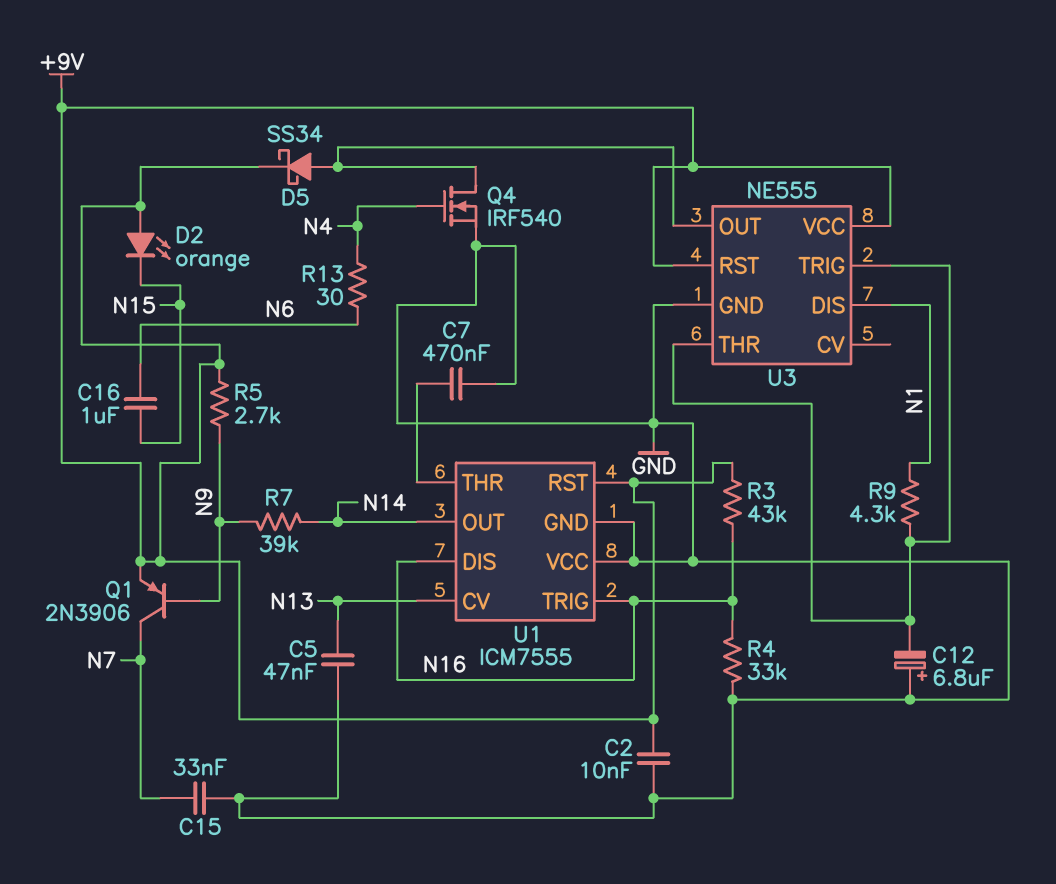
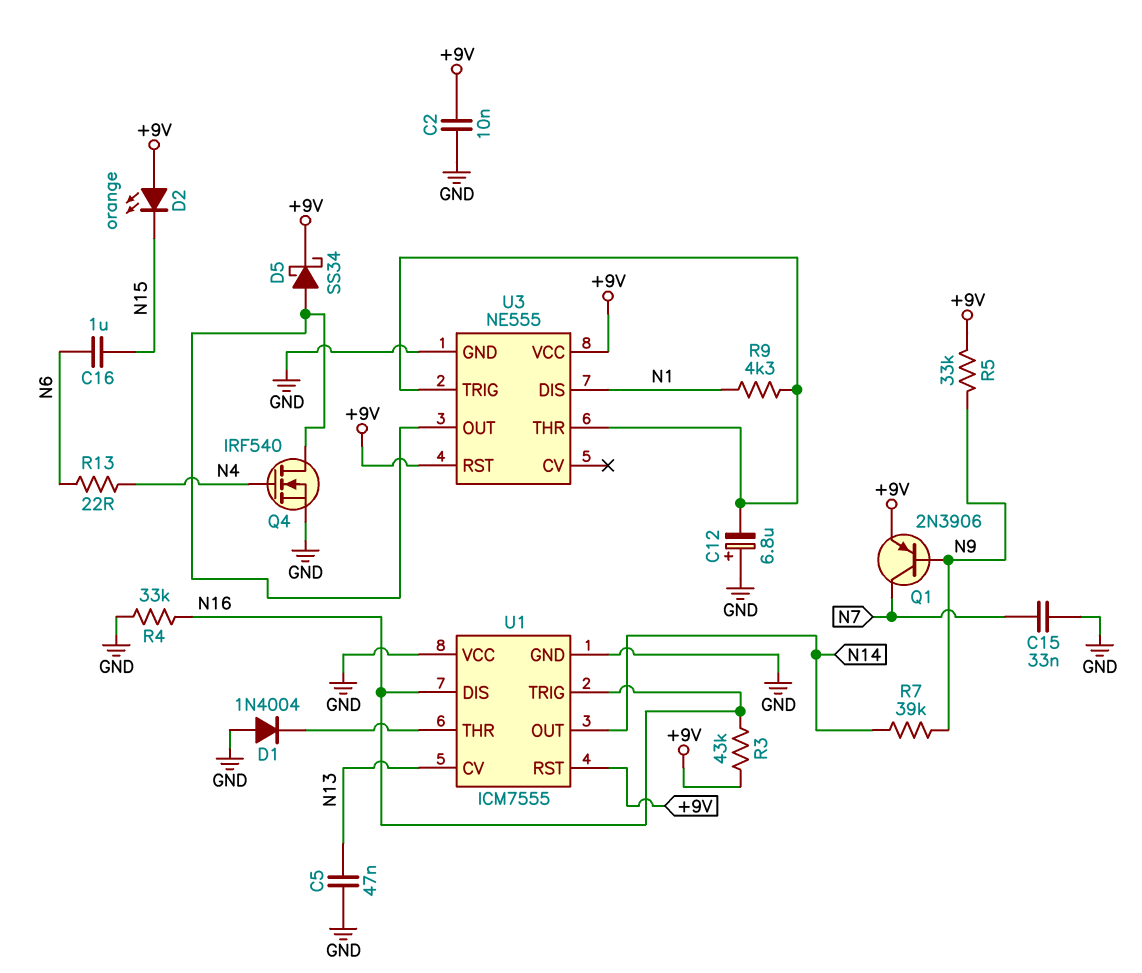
C7: 470nF (GND, U1/THR) -> none
D1: none -> diode 1N4004 (A GND, K U1/THR)
R5: 2.7k (+9V, N9) -> 33k (+9V, N9)
R13: 30 (N4, N6) -> 22 (N4, N6)

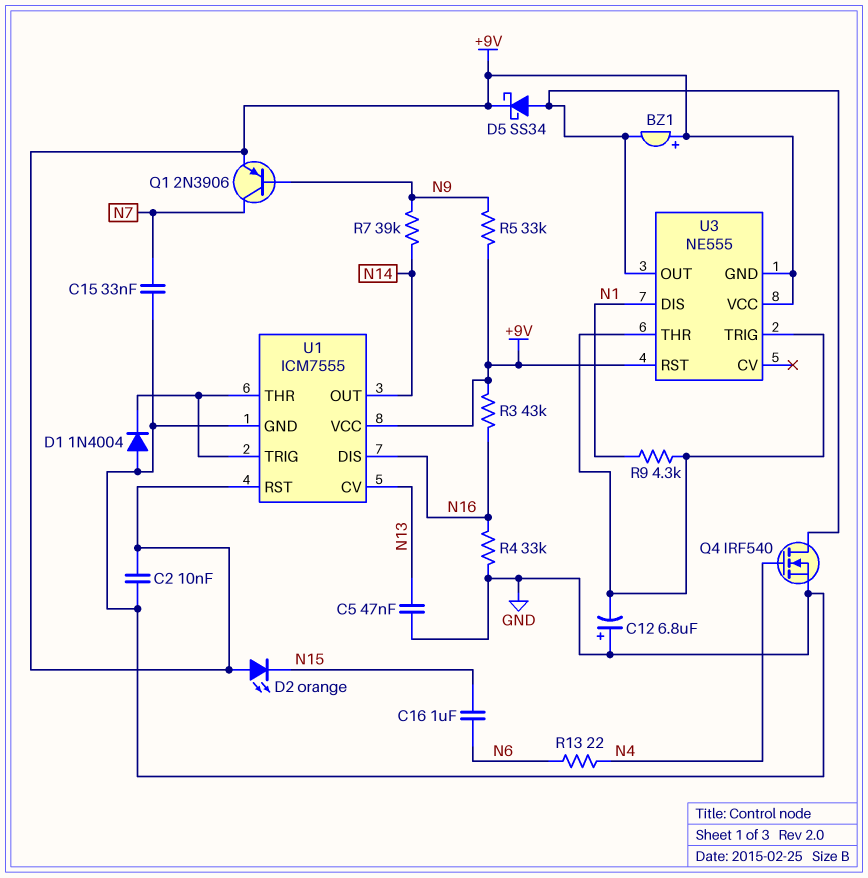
BZ1: none -> buzzer (plus +9V, minus U3/OUT)
U1 pin TRIG: N16 -> U1/THR
U1 pin VCC: GND -> +9V
U3 pin GND: GND -> +9V

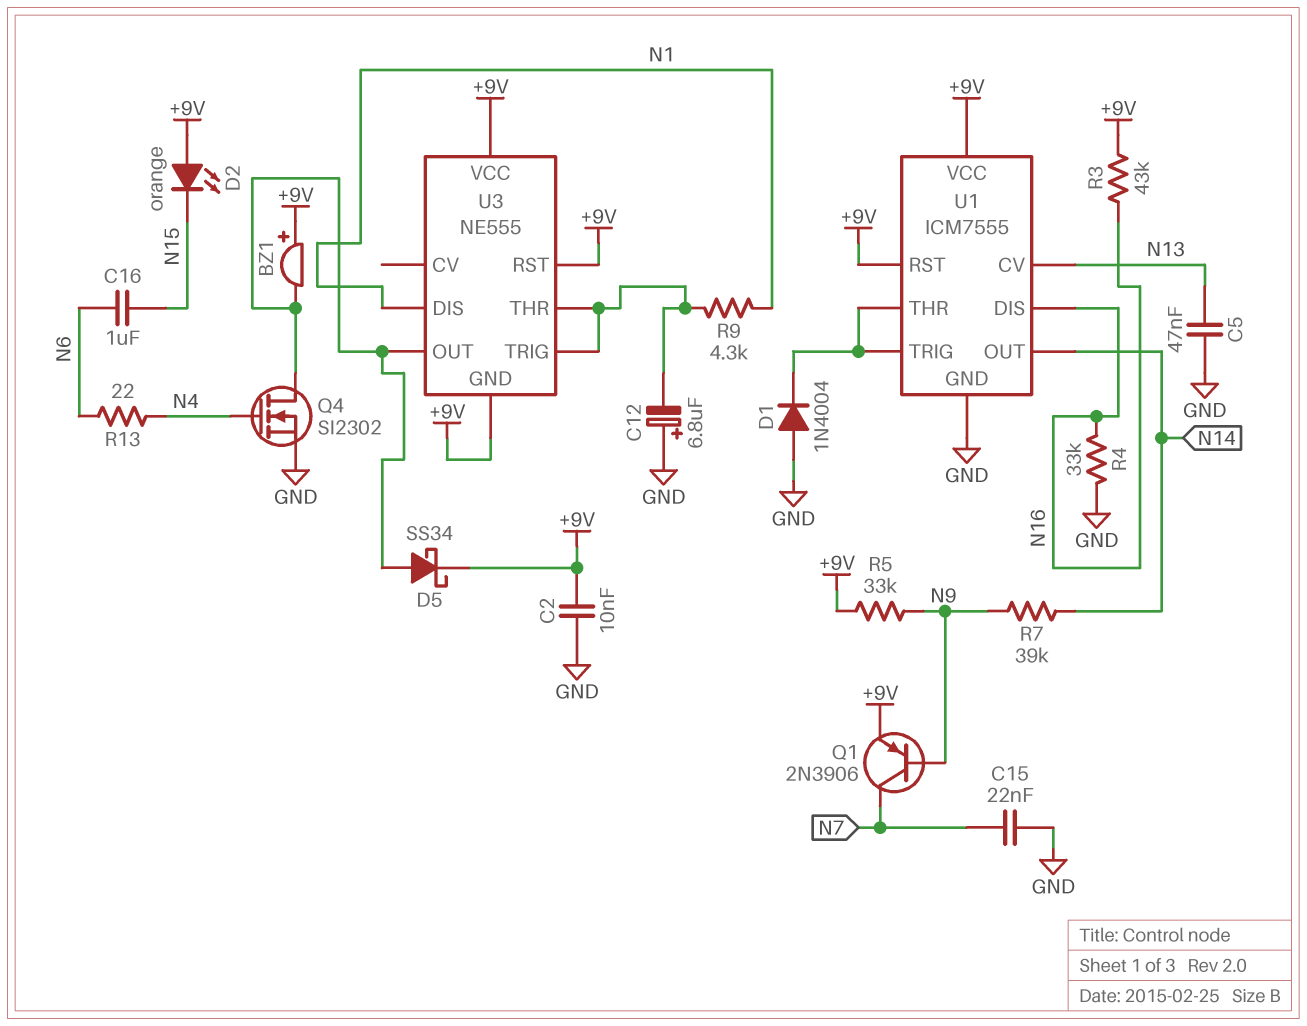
C15: 33nF (GND, N7) -> 22nF (GND, N7)
Q4: NMOS IRF540 (G N4, D U3/OUT, S GND) -> NMOS SI2302 (G N4, D U3/OUT, S GND)

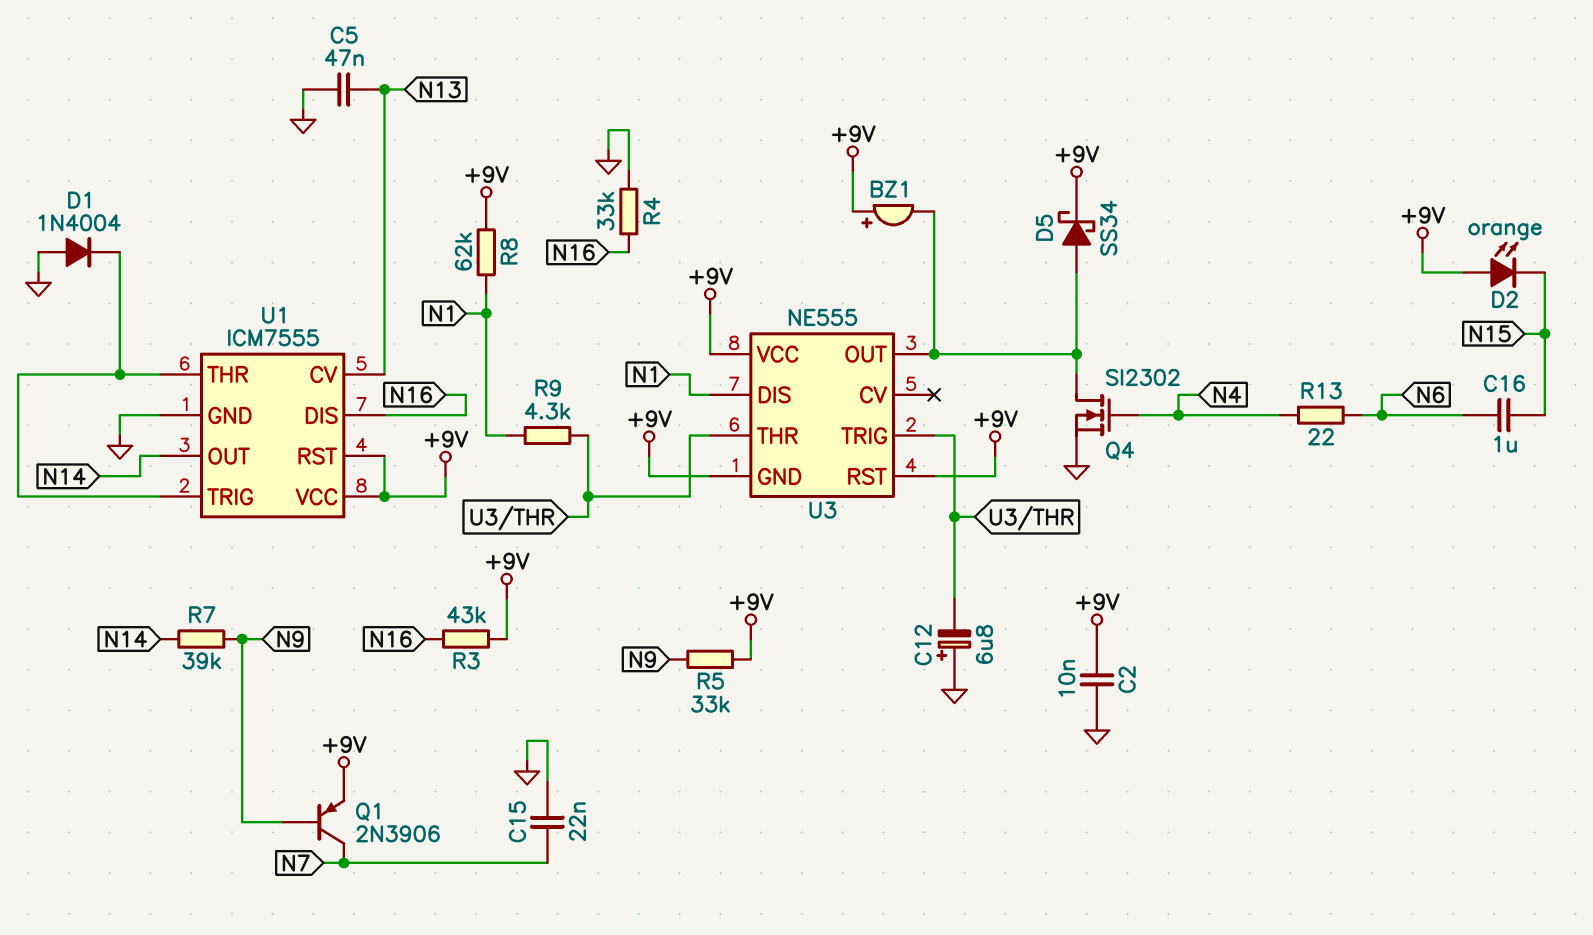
R8: none -> 62k (+9V, N1)

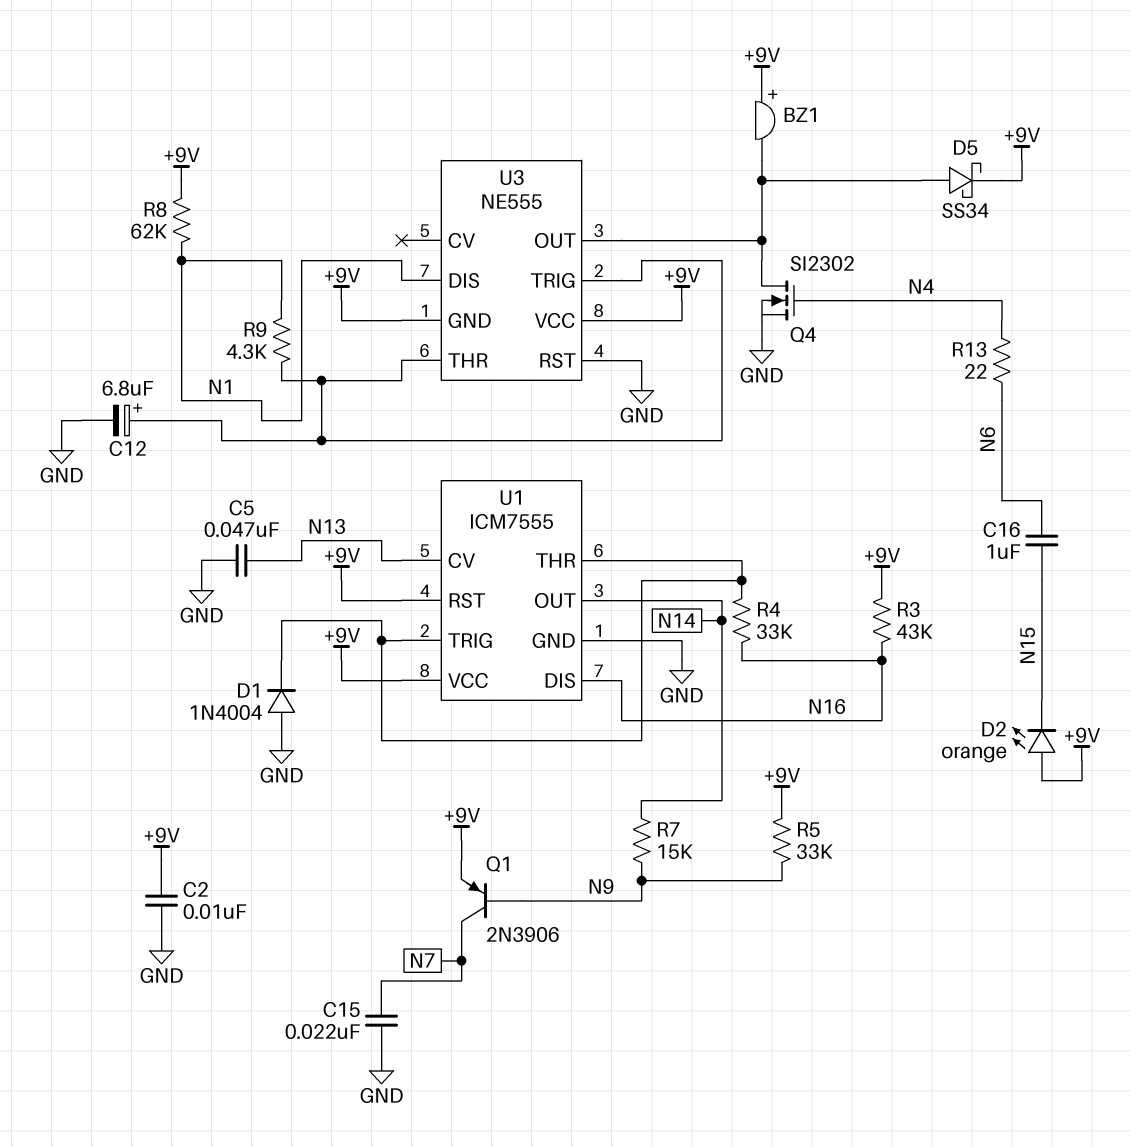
C12: 6.8uF (plus GND, minus U3/THR) -> 6.8uF (plus U3/THR, minus GND)
R4: 33k (GND, N16) -> 33k (N16, U1/THR)
R7: 39k (N9, N14) -> 15k (N9, N14)
U3 pin RST: +9V -> GND

